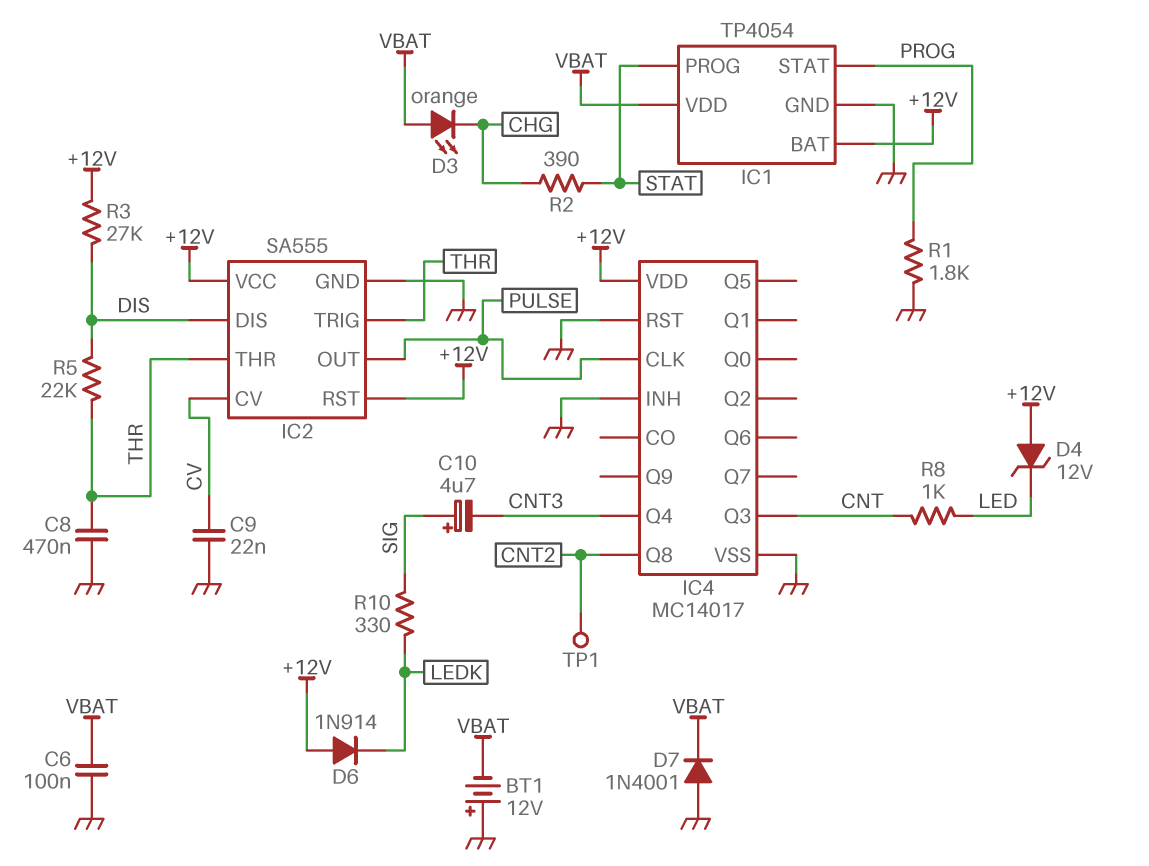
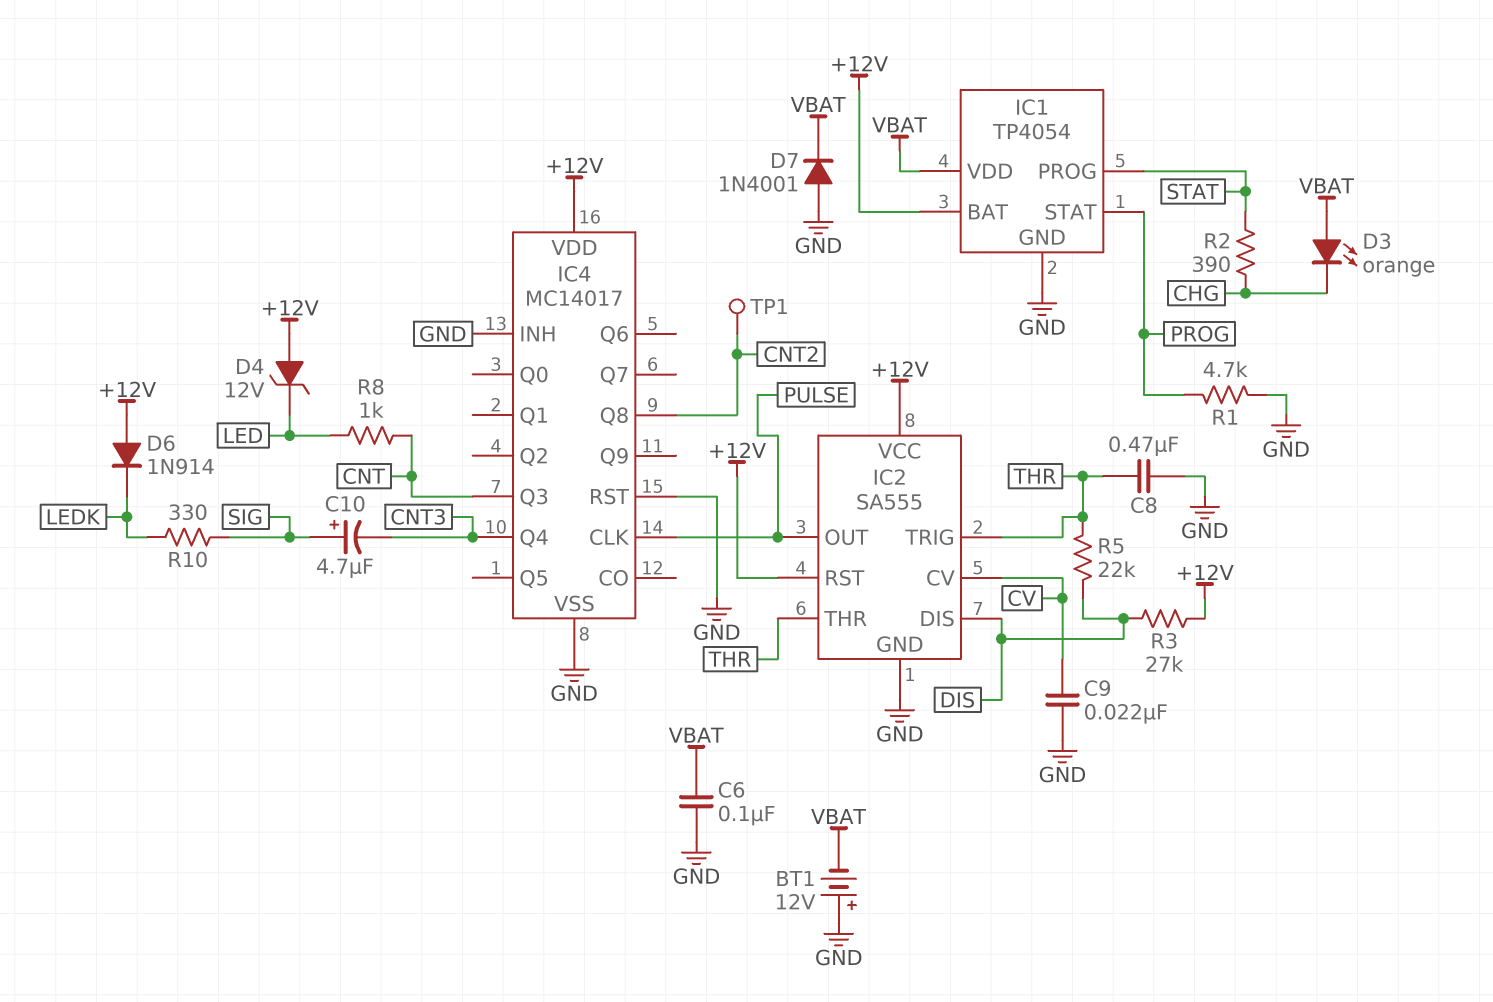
R1: 1.8k (GND, PROG) -> 4.7k (GND, PROG)

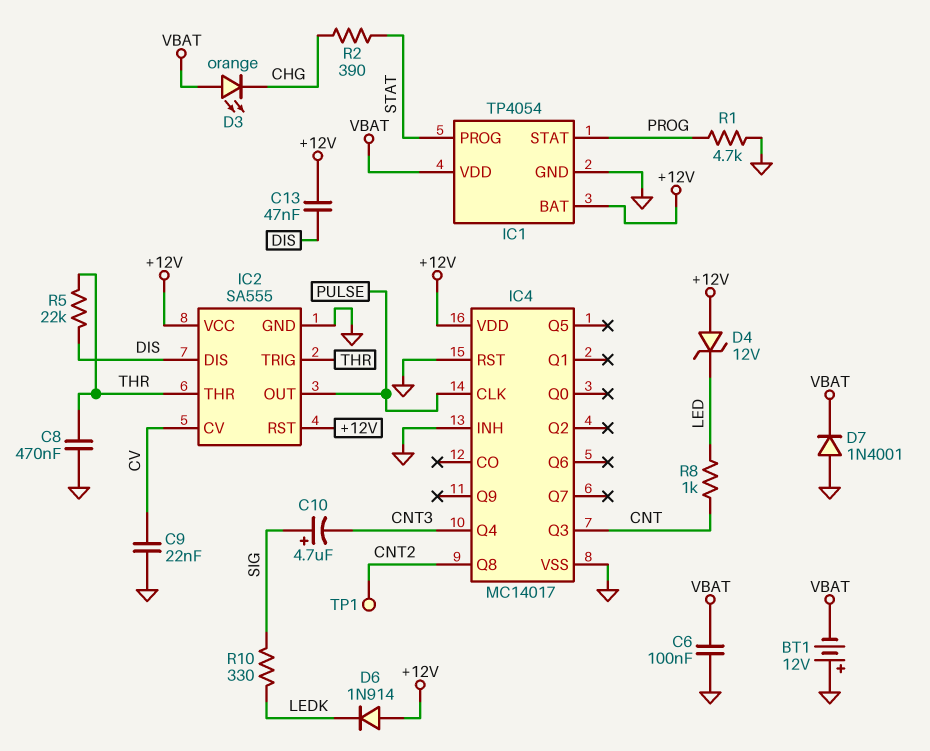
C13: none -> 47nF (+12V, DIS)
R3: 27k (+12V, DIS) -> none

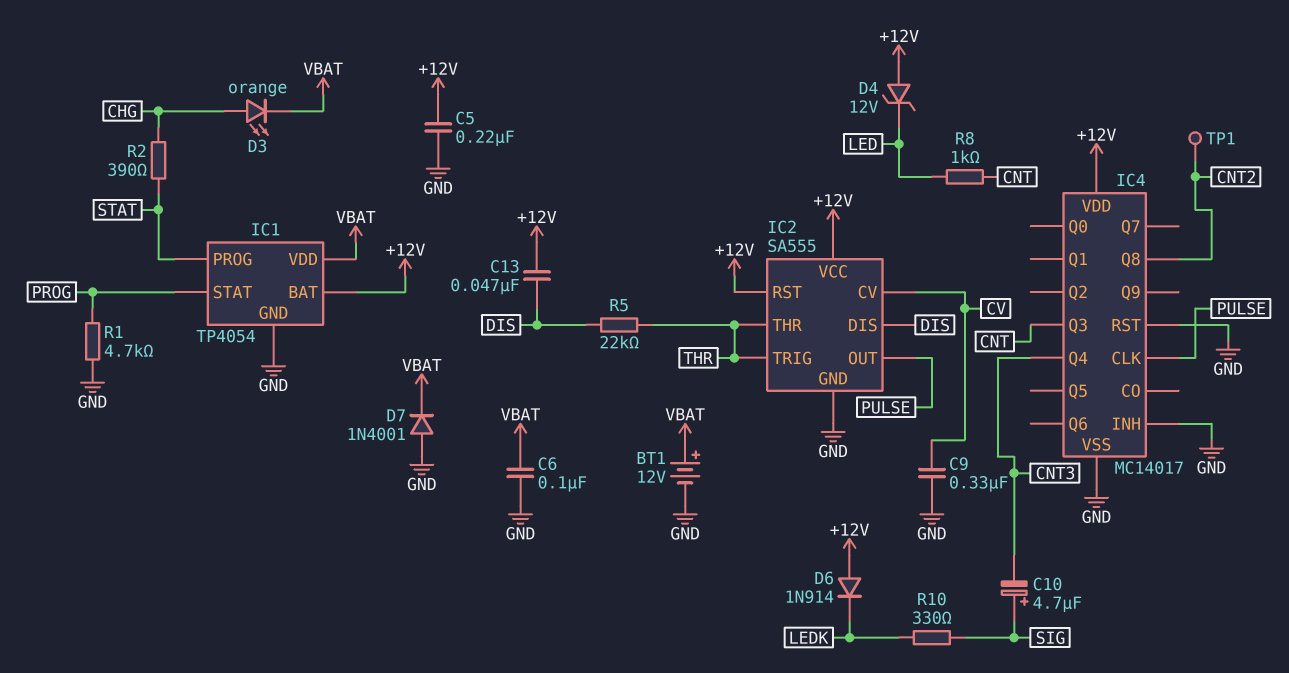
BT1: 12V (plus GND, minus VBAT) -> 12V (plus VBAT, minus GND)
C5: none -> 220nF (+12V, GND)
C8: 470nF (GND, THR) -> none
C9: 22nF (CV, GND) -> 330nF (CV, GND)
D3: LED orange (A VBAT, K CHG) -> LED orange (A CHG, K VBAT)

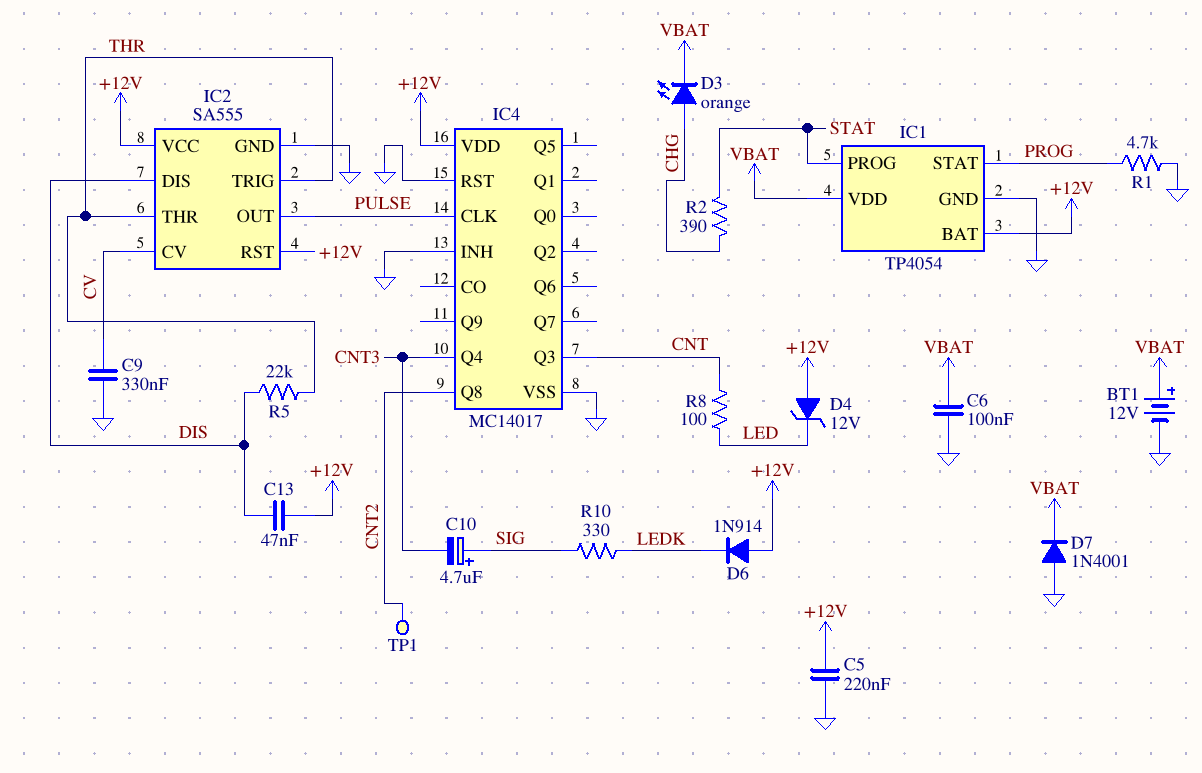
R8: 1k (CNT, LED) -> 100 (CNT, LED)

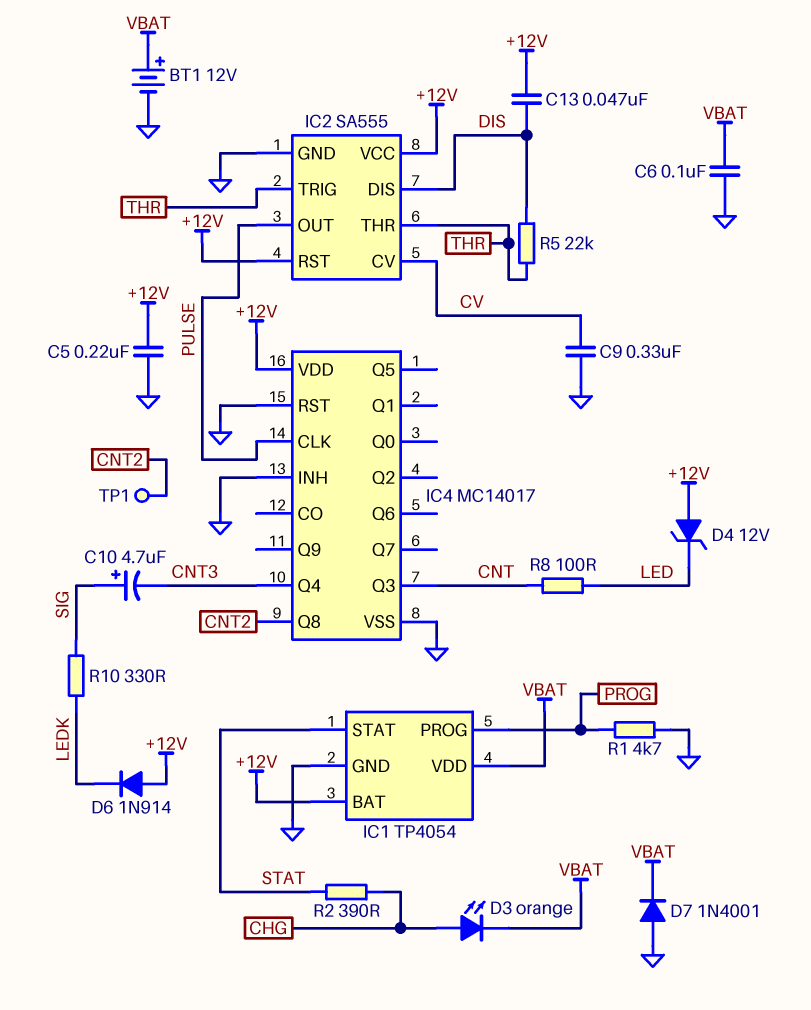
IC1 pin PROG: STAT -> PROG
IC1 pin STAT: PROG -> STAT

